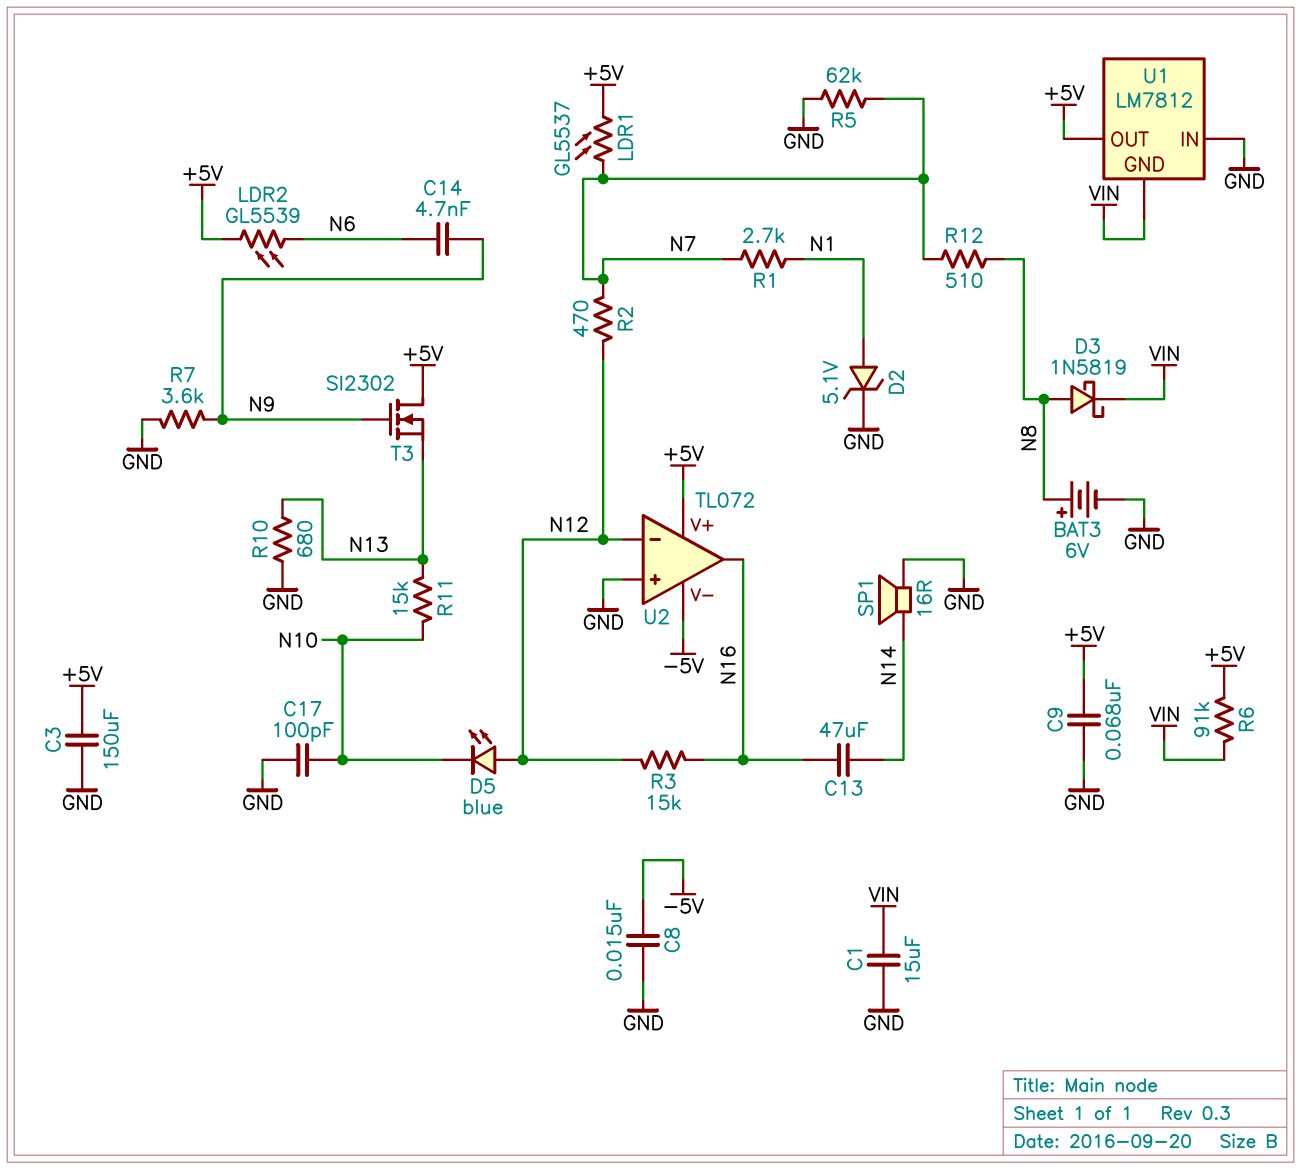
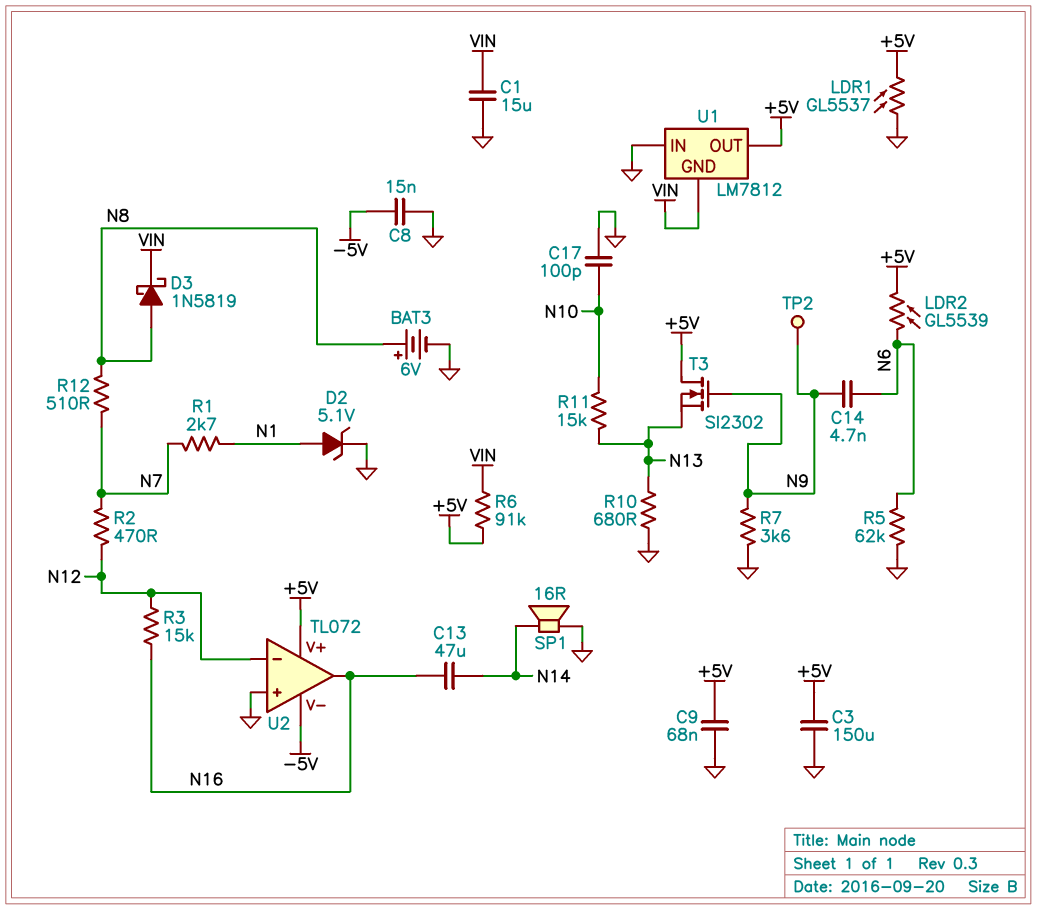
D5: LED blue (A N12, K N10) -> none
LDR1: GL5537 (+5V, N7) -> GL5537 (+5V, GND)
R5: 62k (GND, N7) -> 62k (GND, N6)
TP2: none -> test point (N9)

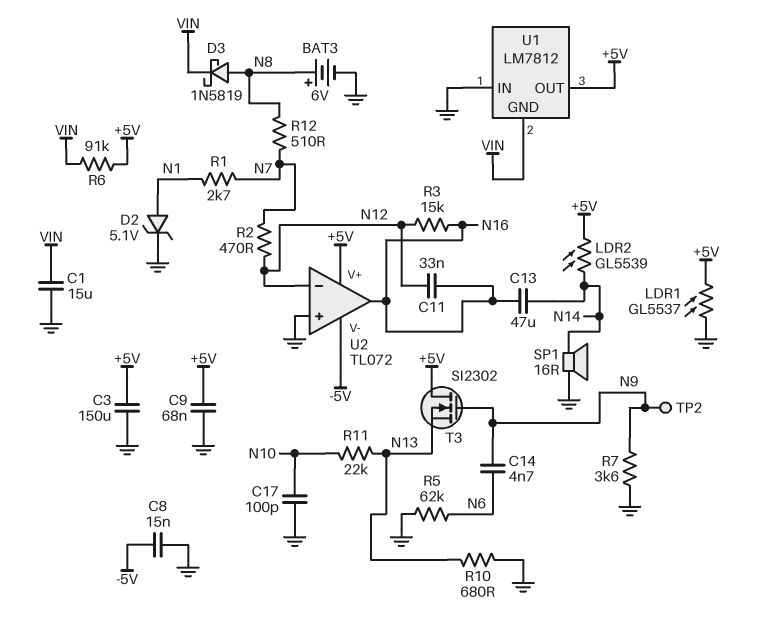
C11: none -> 33nF (N12, N16)
LDR2: GL5539 (+5V, N6) -> GL5539 (+5V, N14)
R11: 15k (N10, N13) -> 22k (N10, N13)

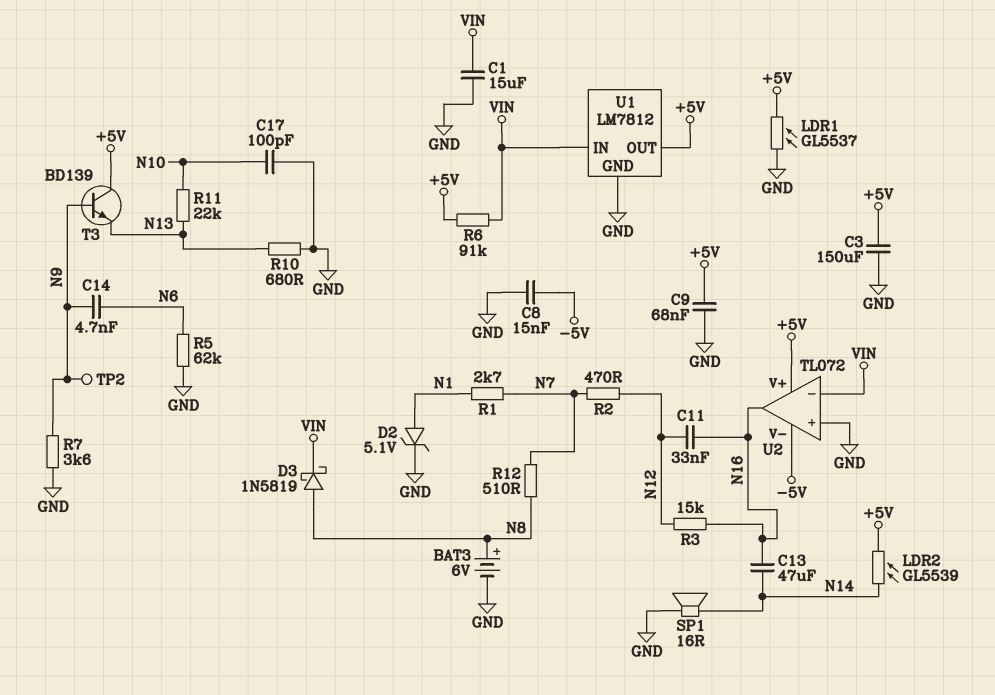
T3: NMOS SI2302 (G N9, D +5V, S N13) -> NPN BD139 (B N9, C +5V, E N13)
U1 pin GND: VIN -> GND
U1 pin IN: GND -> VIN
U2 pin in-: N12 -> VIN

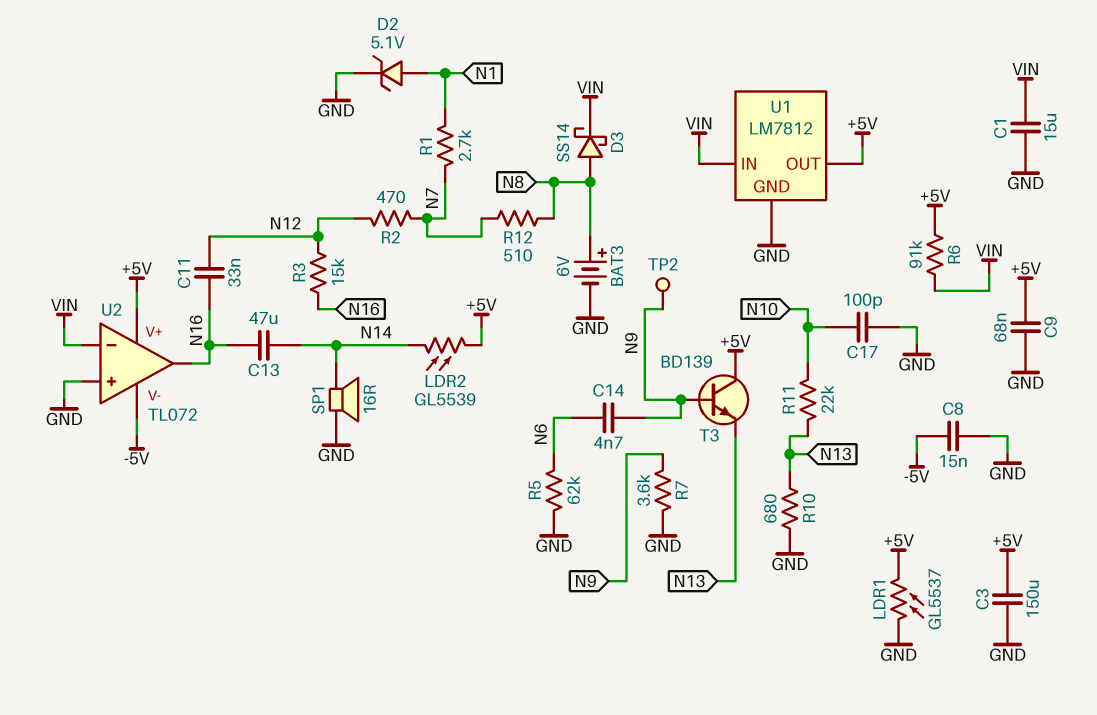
D3: schottky 1N5819 (A N8, K VIN) -> schottky SS14 (A N8, K VIN)

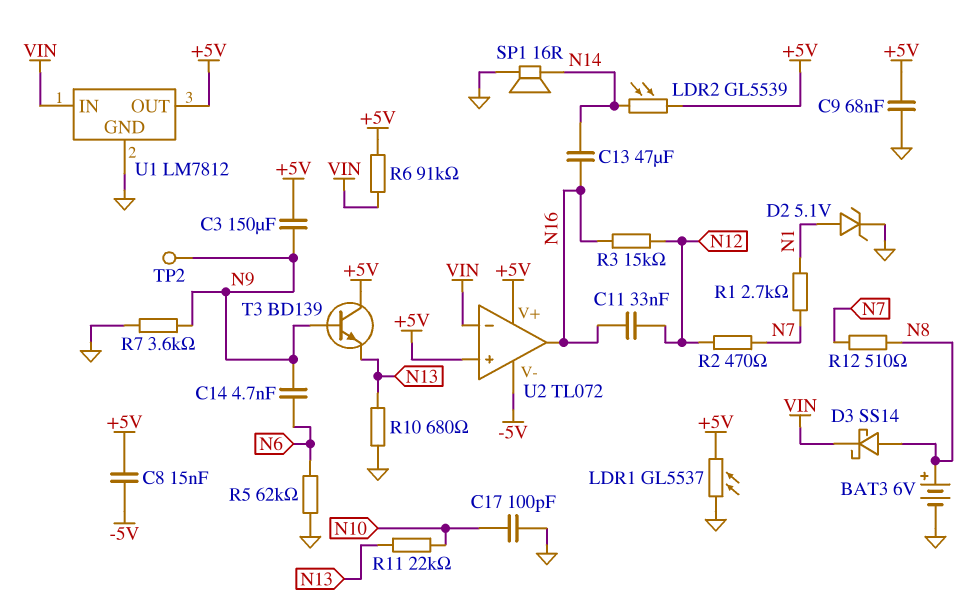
C1: 15uF (GND, VIN) -> none
C3: 150uF (+5V, GND) -> 150uF (+5V, N9)
C8: 15nF (-5V, GND) -> 15nF (+5V, -5V)
U2 pin in+: GND -> +5V

